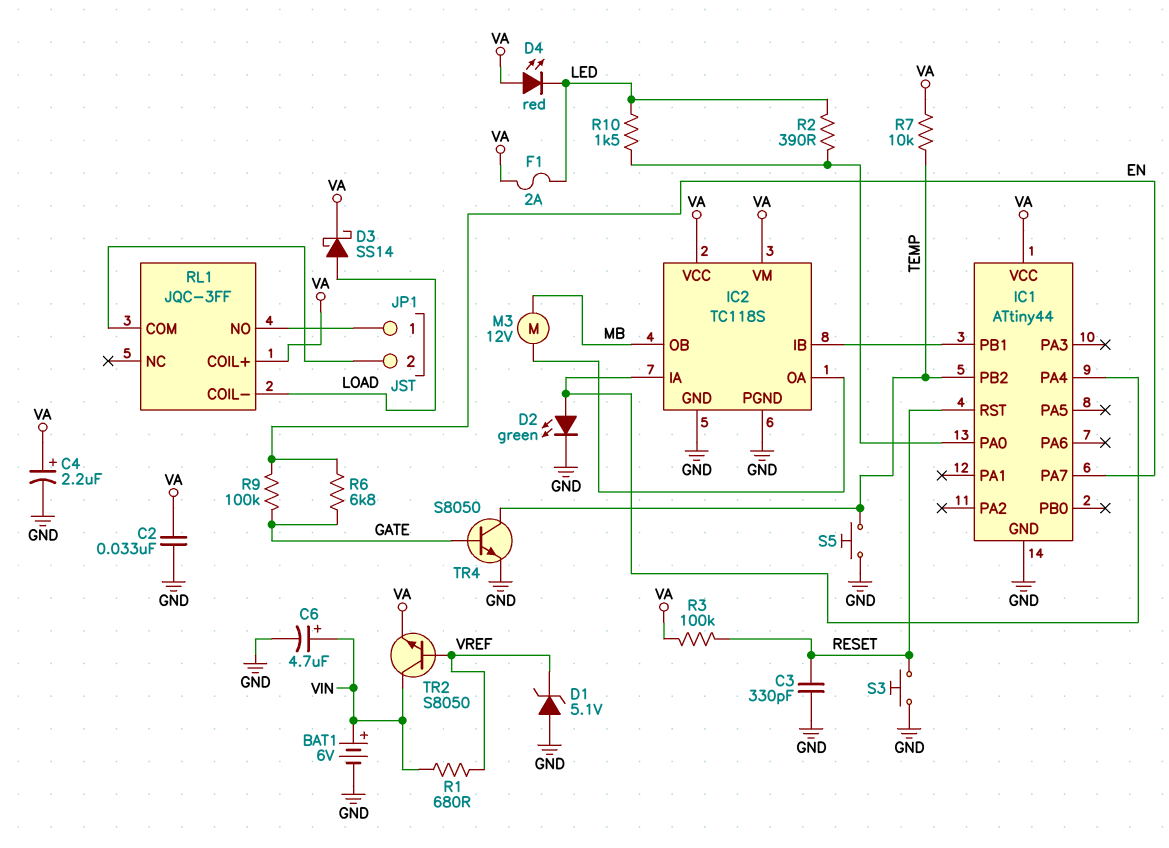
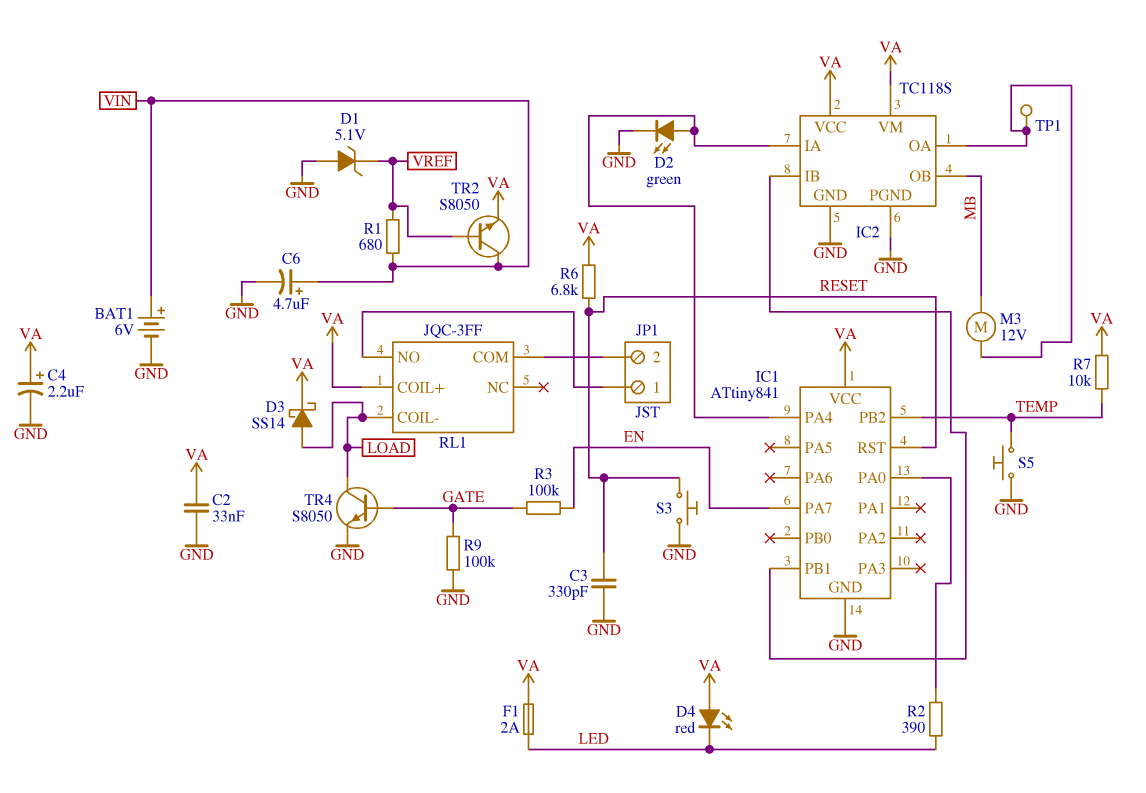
IC1: ATtiny44 -> ATtiny841
R3: 100k (RESET, VA) -> 100k (EN, GATE)
R6: 6.8k (EN, GATE) -> 6.8k (RESET, VA)
R9: 100k (EN, GATE) -> 100k (GATE, GND)
R10: 1.5k (IC1/PA0, LED) -> none
TP1: none -> test point (IC2/OA)
TR4: NPN S8050 (B GATE, C TEMP, E GND) -> NPN S8050 (B GATE, C LOAD, E GND)

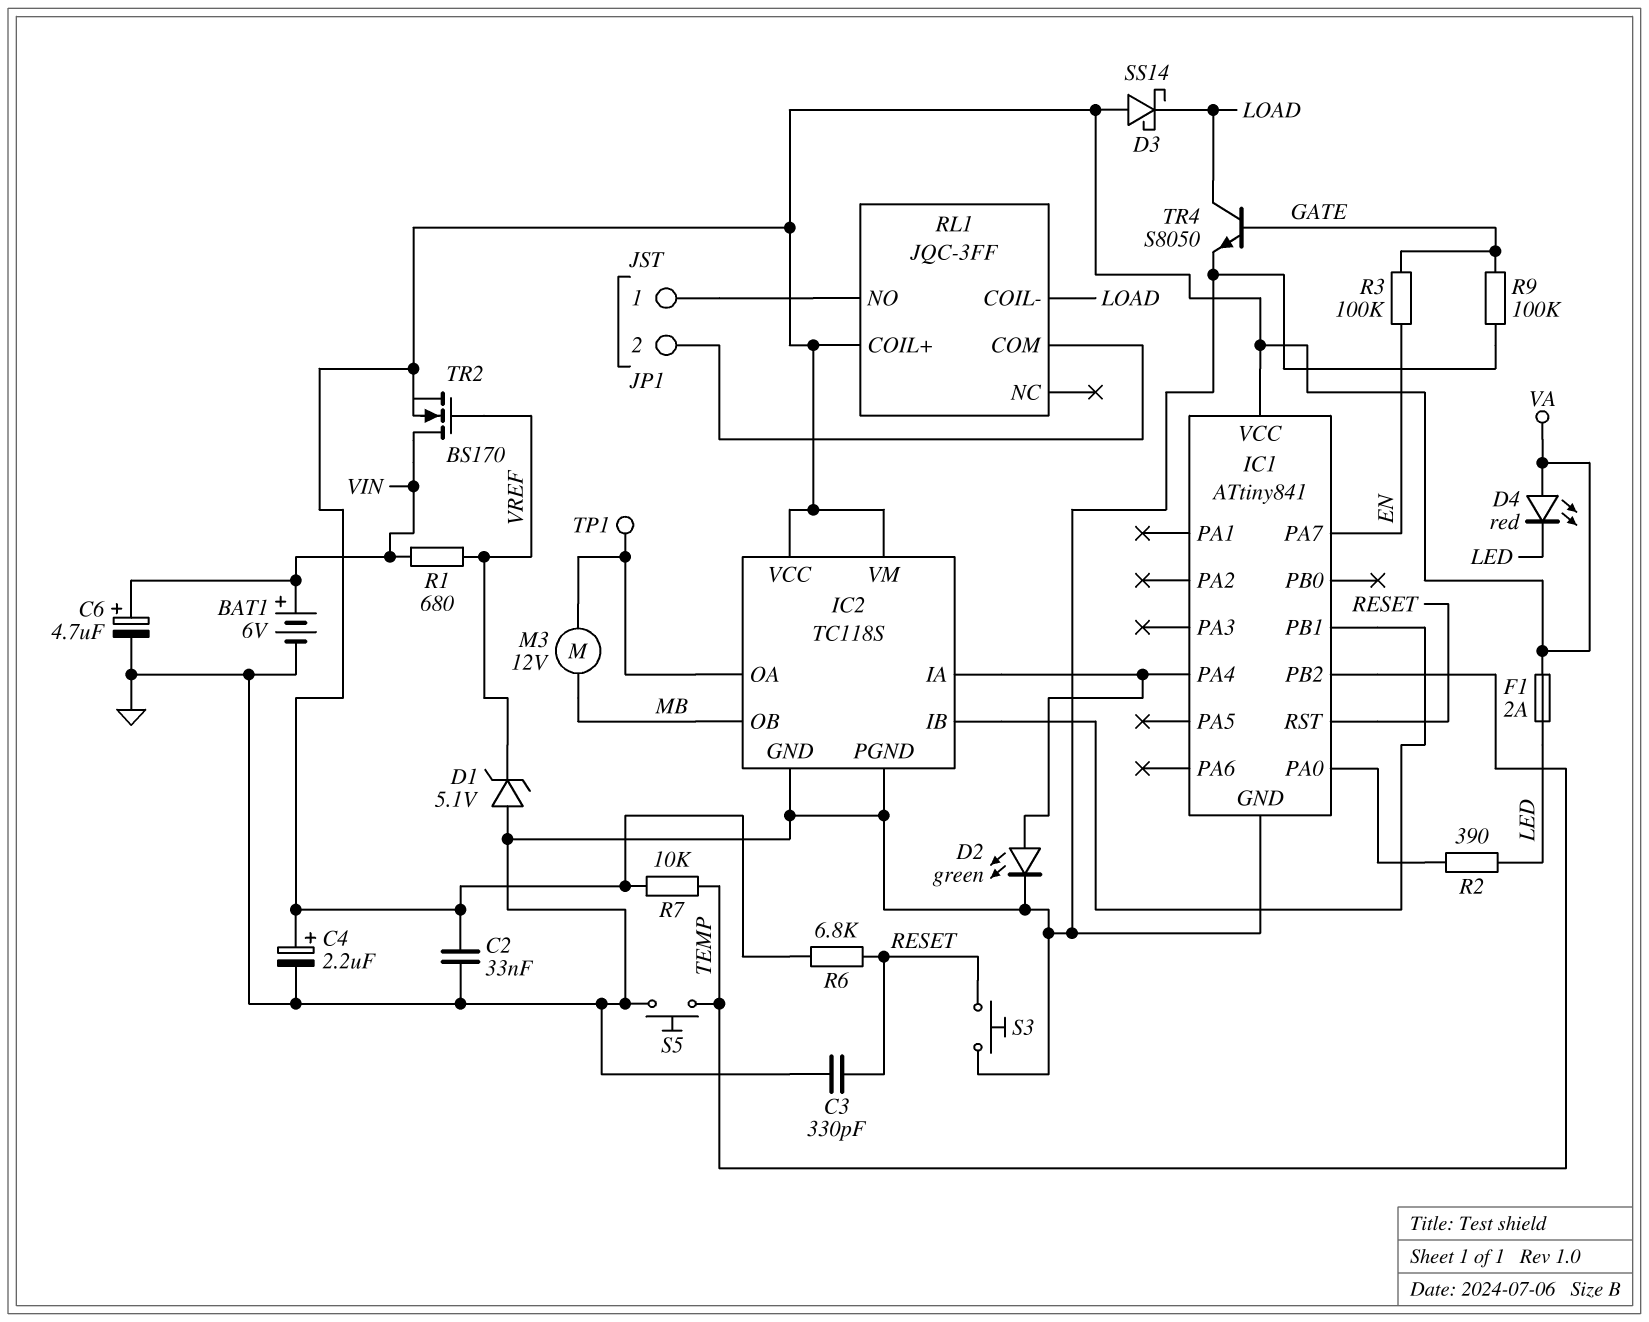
D3: schottky SS14 (A LOAD, K VA) -> schottky SS14 (A VA, K LOAD)
TR2: NPN S8050 (B VREF, C VIN, E VA) -> NMOS BS170 (G VREF, D VIN, S VA)

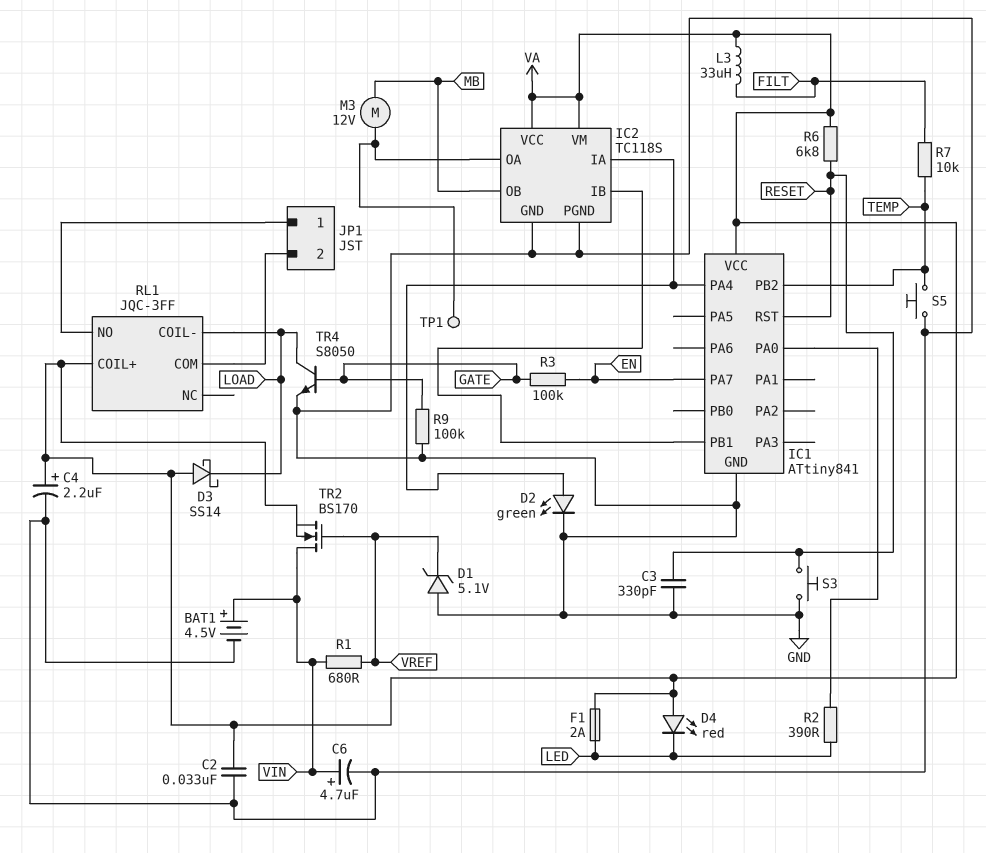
BAT1: 6V (plus VIN, minus GND) -> 4.5V (plus VIN, minus GND)
L3: none -> 33uH (FILT, VA)
R7: 10k (TEMP, VA) -> 10k (FILT, TEMP)

